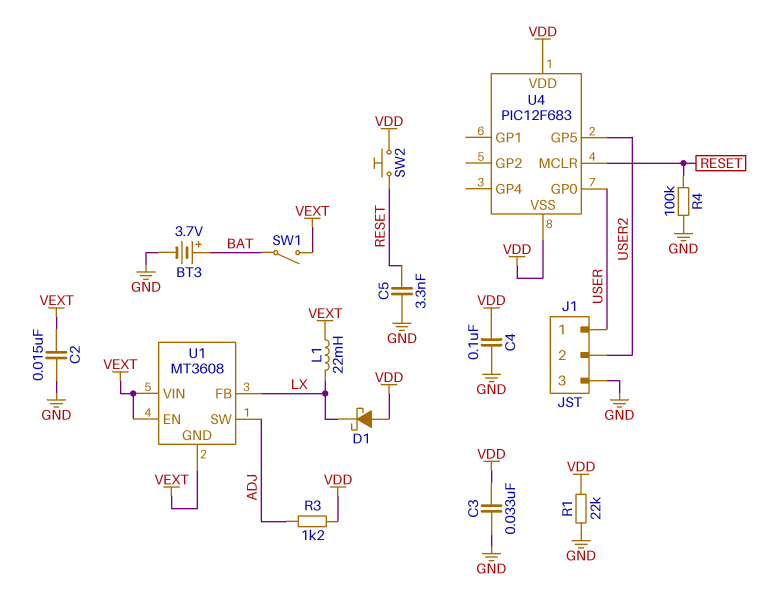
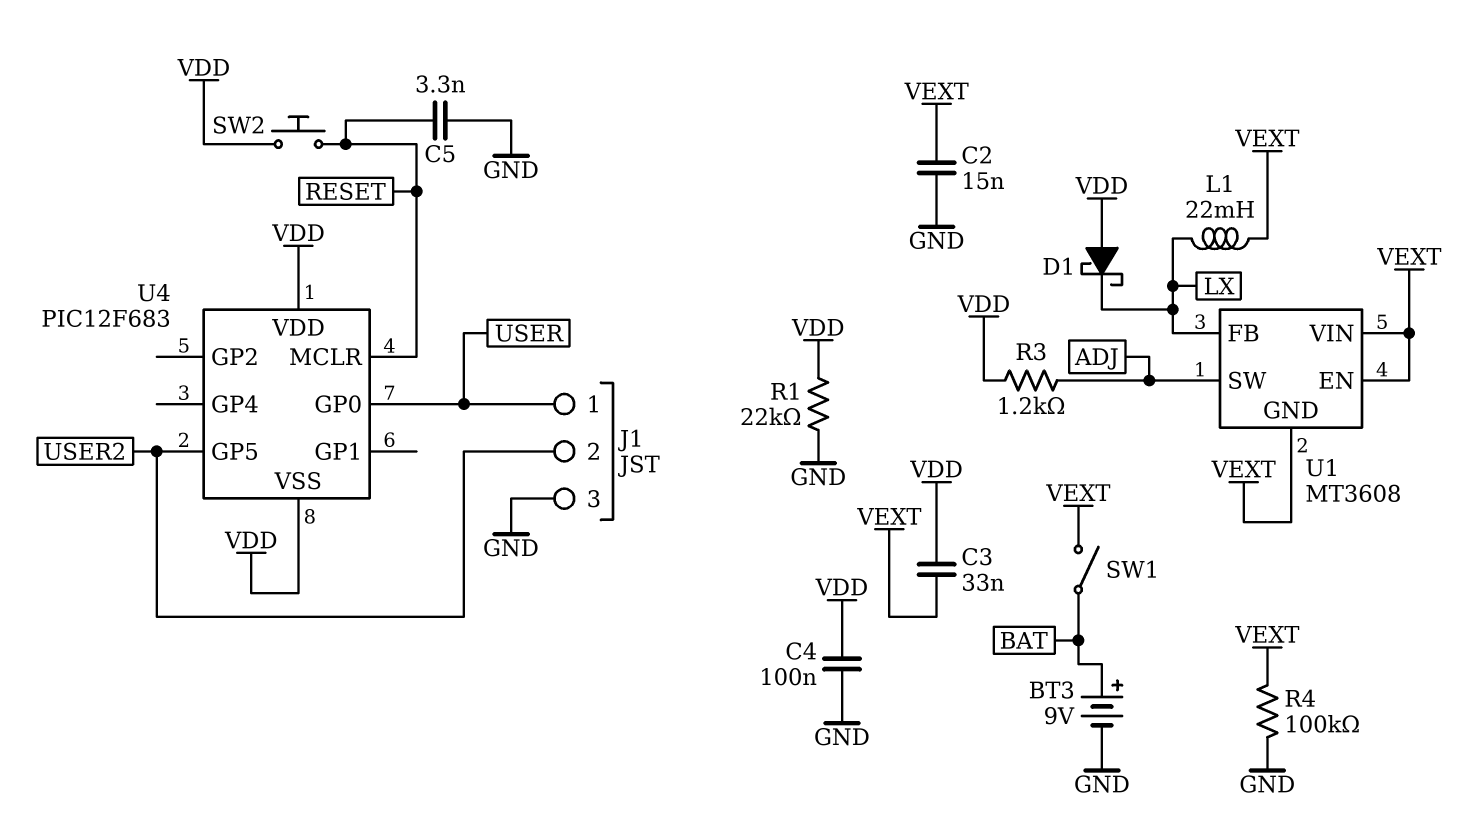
BT3: 3.7V (plus BAT, minus GND) -> 9V (plus BAT, minus GND)
C3: 33nF (GND, VDD) -> 33nF (VDD, VEXT)
R4: 100k (GND, RESET) -> 100k (GND, VEXT)

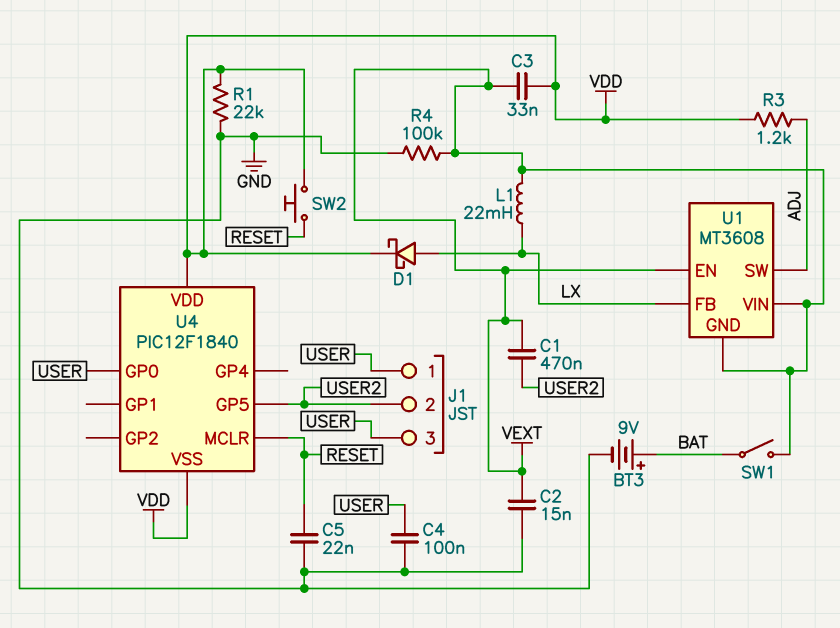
C1: none -> 470nF (USER2, VEXT)
C4: 100nF (GND, VDD) -> 100nF (GND, USER)
C5: 3.3nF (GND, RESET) -> 22nF (GND, RESET)
D1: schottky (A VDD, K LX) -> schottky (A LX, K VDD)
J1 pin 3: GND -> USER
U4: PIC12F683 -> PIC12F1840

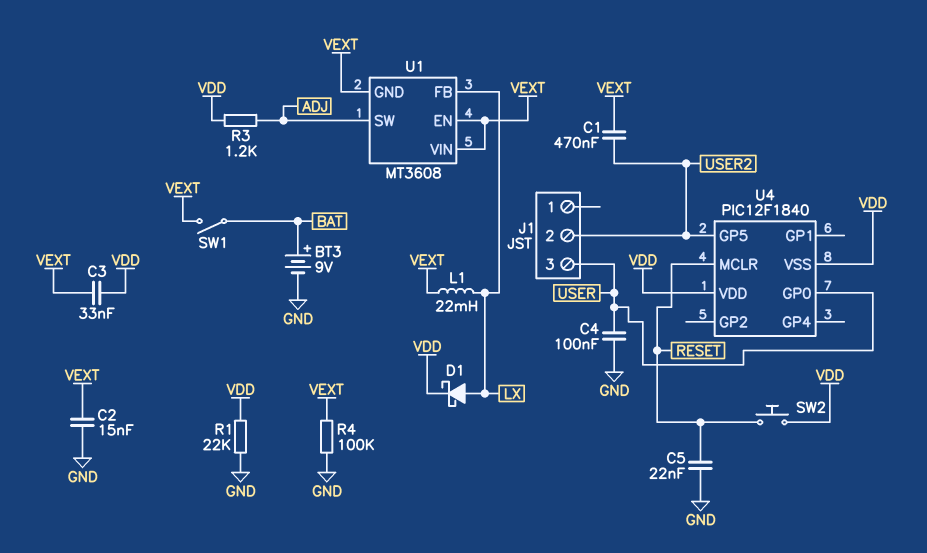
J1 pin 1: USER -> none

